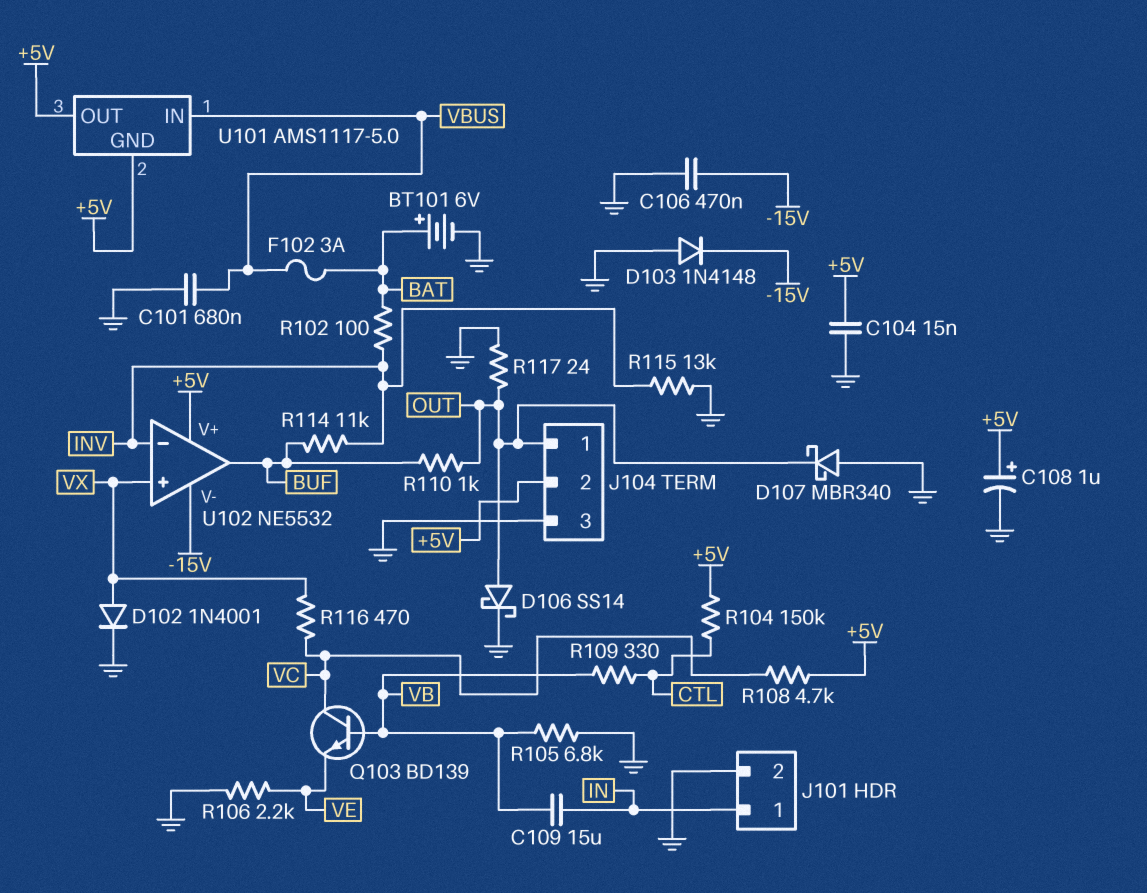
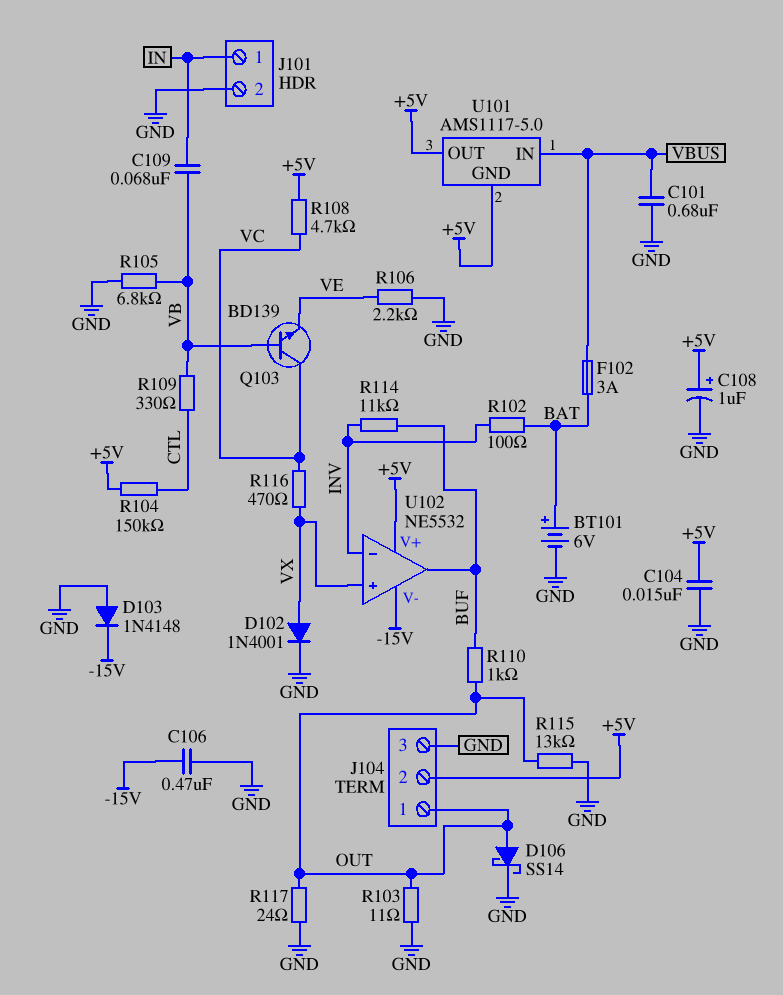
C109: 15uF (IN, VB) -> 68nF (IN, VB)
D107: schottky MBR340 (A GND, K OUT) -> none
R103: none -> 11 (GND, OUT)
R115: 13k (GND, INV) -> 13k (GND, OUT)

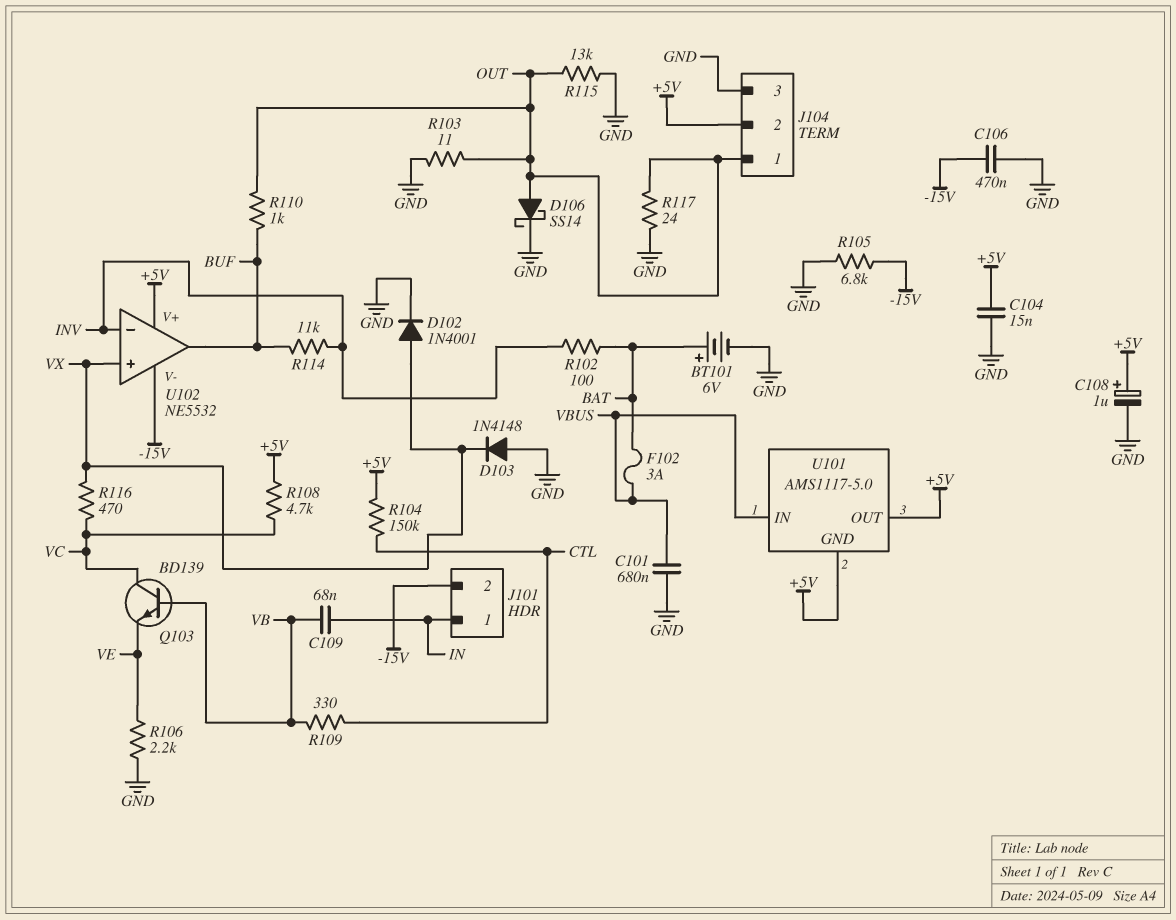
D103: diode 1N4148 (A GND, K -15V) -> diode 1N4148 (A GND, K VX)
J101 pin 2: GND -> -15V
R105: 6.8k (GND, VB) -> 6.8k (-15V, GND)

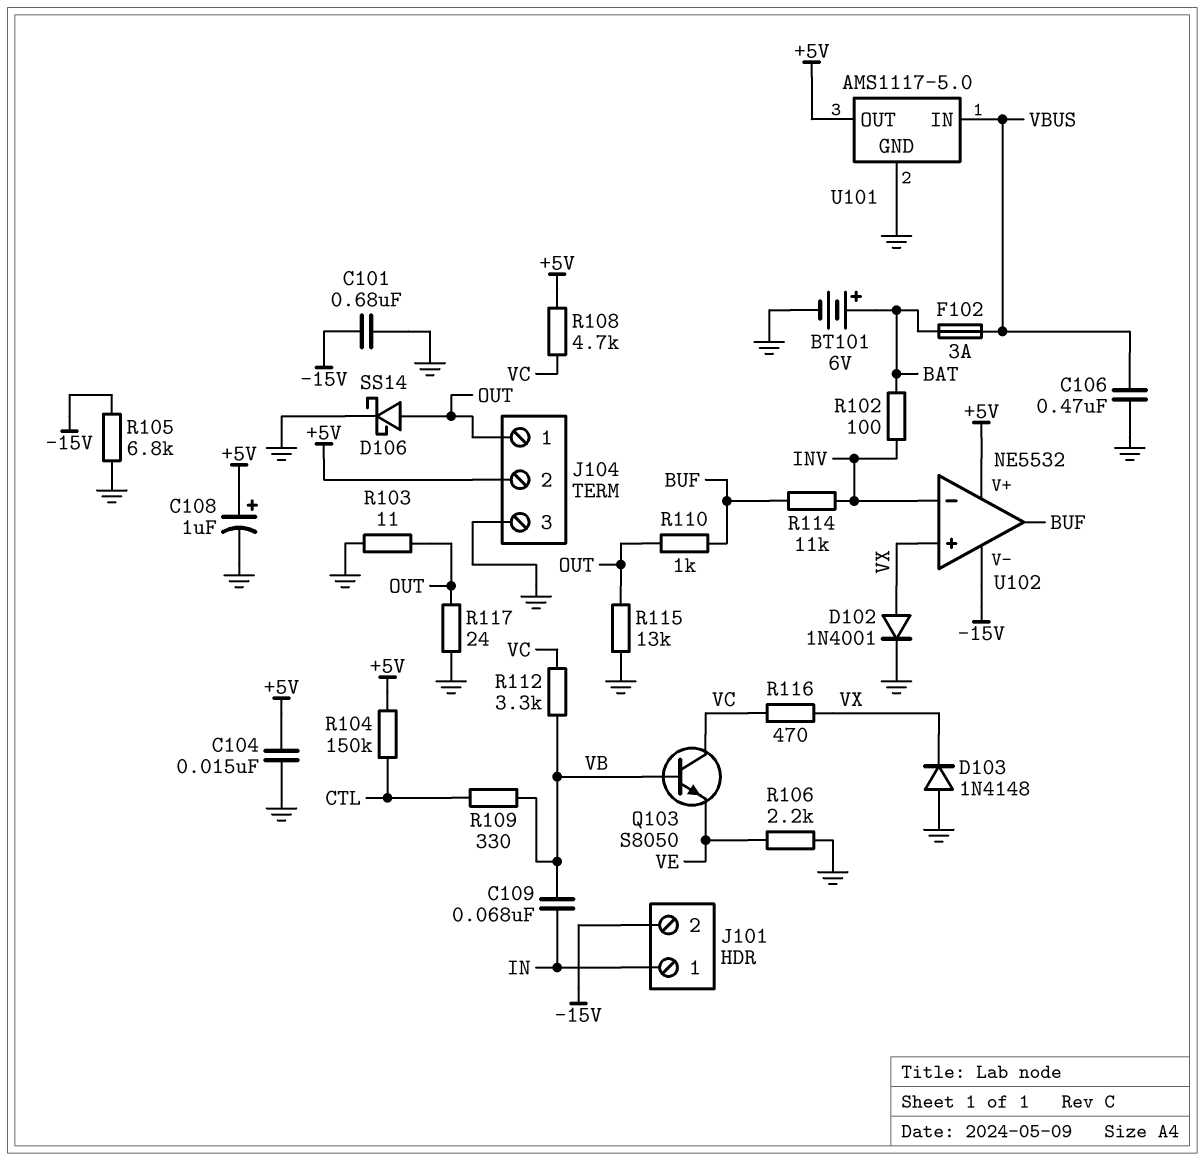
C101: 680nF (GND, VBUS) -> 680nF (-15V, GND)
C106: 470nF (-15V, GND) -> 470nF (GND, VBUS)
Q103: NPN BD139 (B VB, C VC, E VE) -> NPN S8050 (B VB, C VC, E VE)
R112: none -> 3.3k (VB, VC)
U101 pin GND: +5V -> GND

